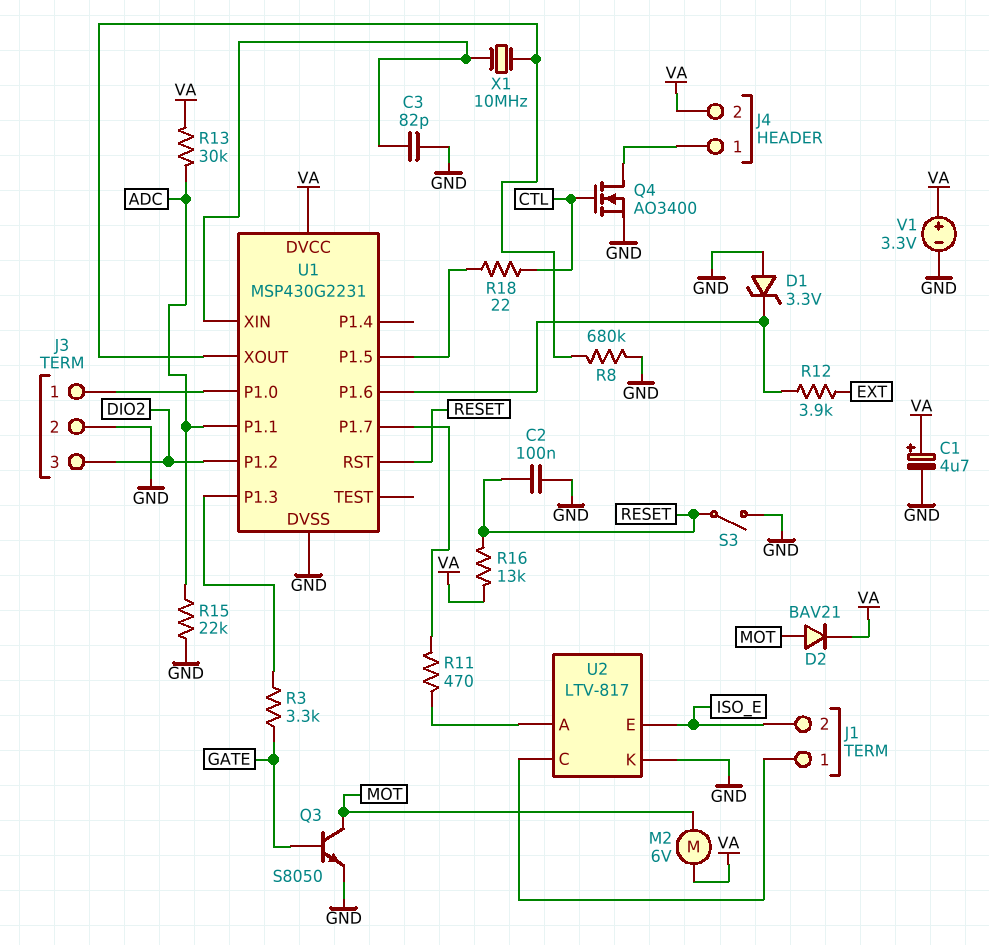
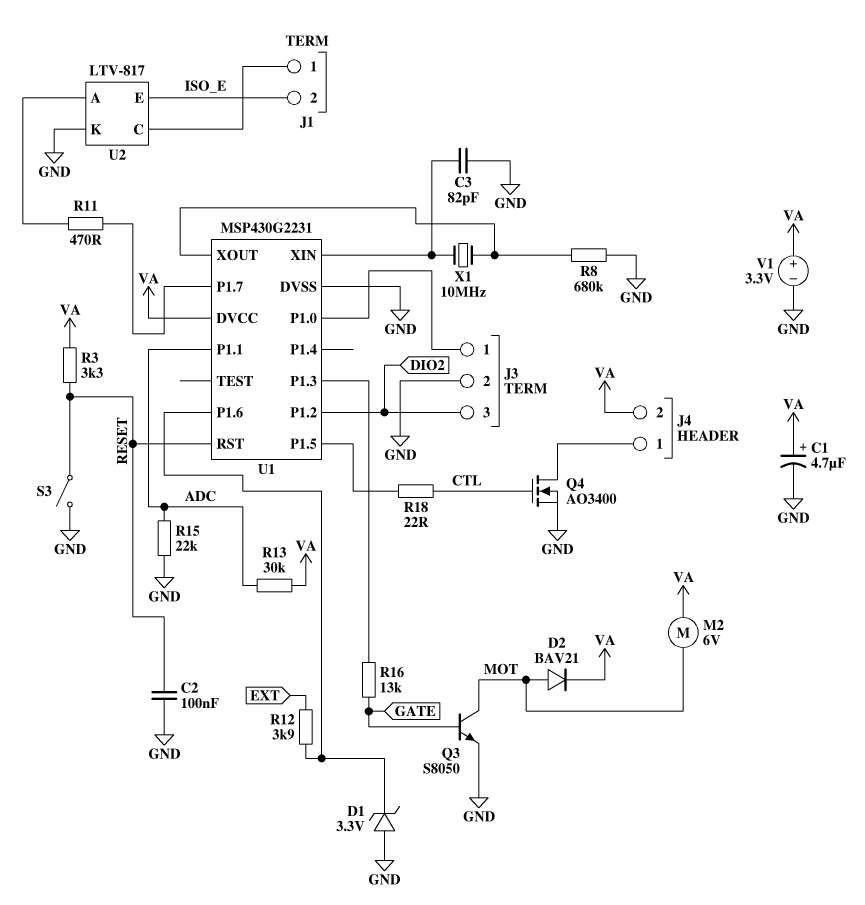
R3: 3.3k (GATE, U1/P1.3) -> 3.3k (RESET, VA)
R16: 13k (RESET, VA) -> 13k (GATE, U1/P1.3)

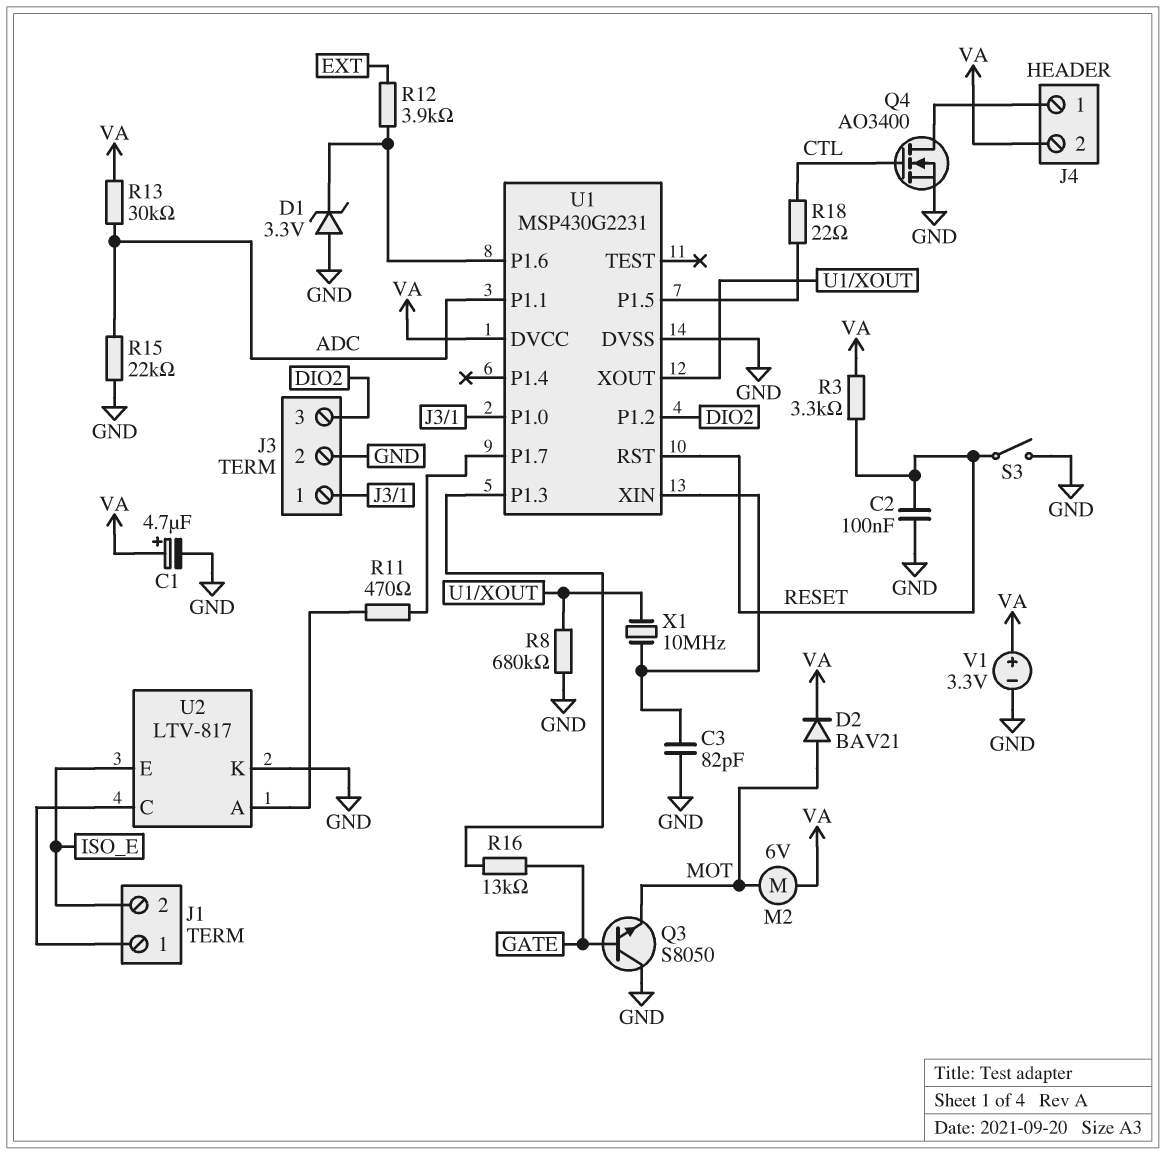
Q3: NPN S8050 (B GATE, C MOT, E GND) -> NPN S8050 (B GATE, C GND, E MOT)

